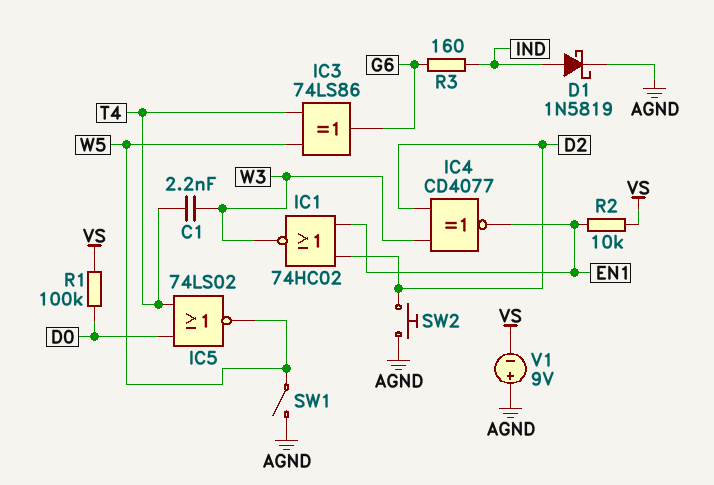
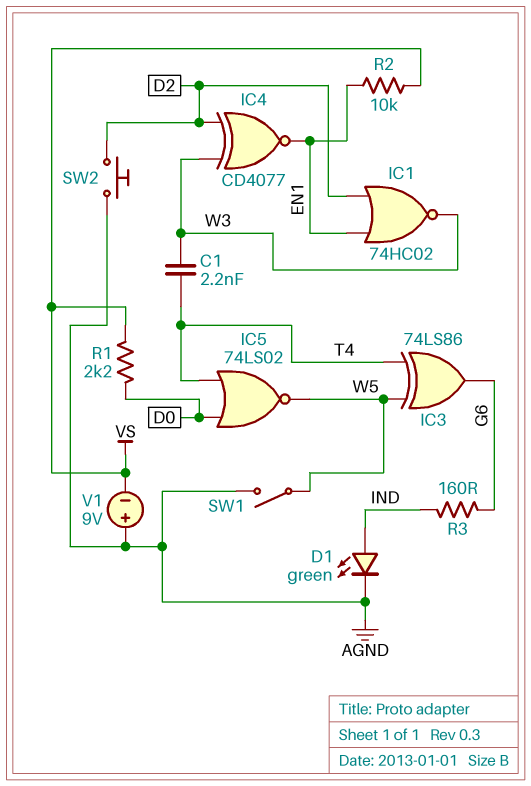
D1: schottky 1N5819 (A IND, K AGND) -> LED green (A IND, K AGND)
R1: 100k (D0, VS) -> 2.2k (D0, VS)

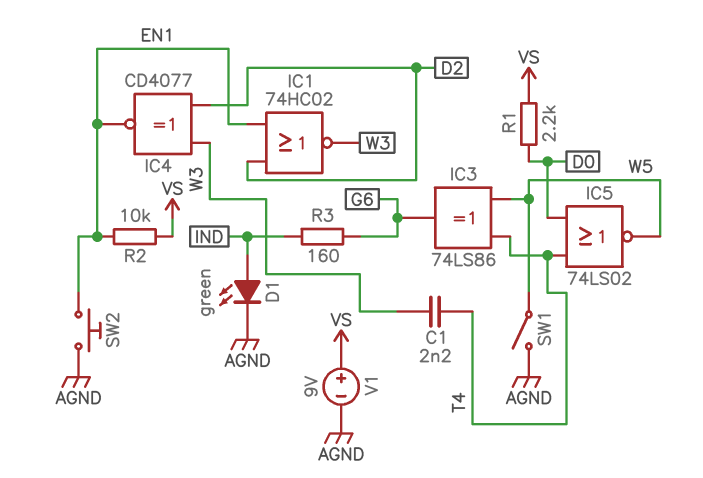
SW2: button (AGND, D2) -> button (AGND, EN1)
V1: 9V (plus AGND, minus VS) -> 9V (plus VS, minus AGND)

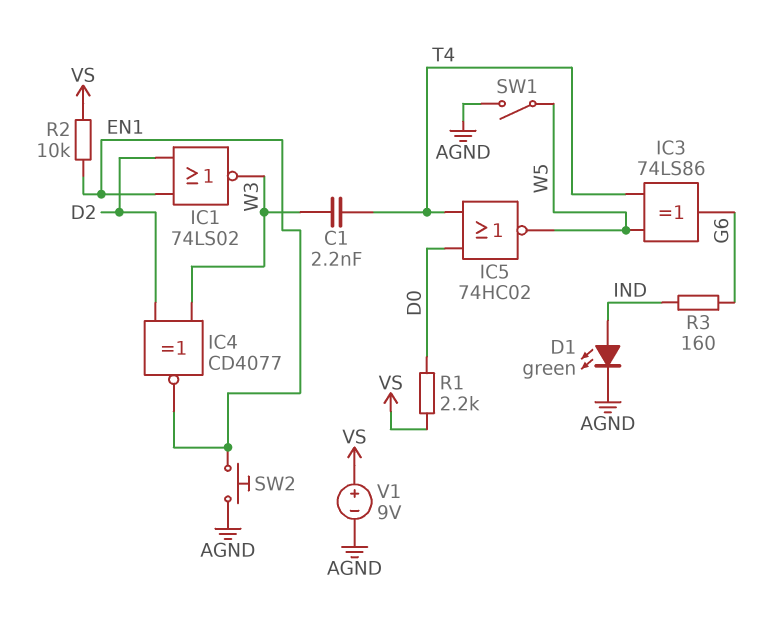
IC1: NOR 74HC02 (in D2, in EN1, out W3) -> NOR 74LS02 (in D2, in EN1, out W3)
IC5: NOR 74LS02 (in D0, in T4, out W5) -> NOR 74HC02 (in D0, in T4, out W5)

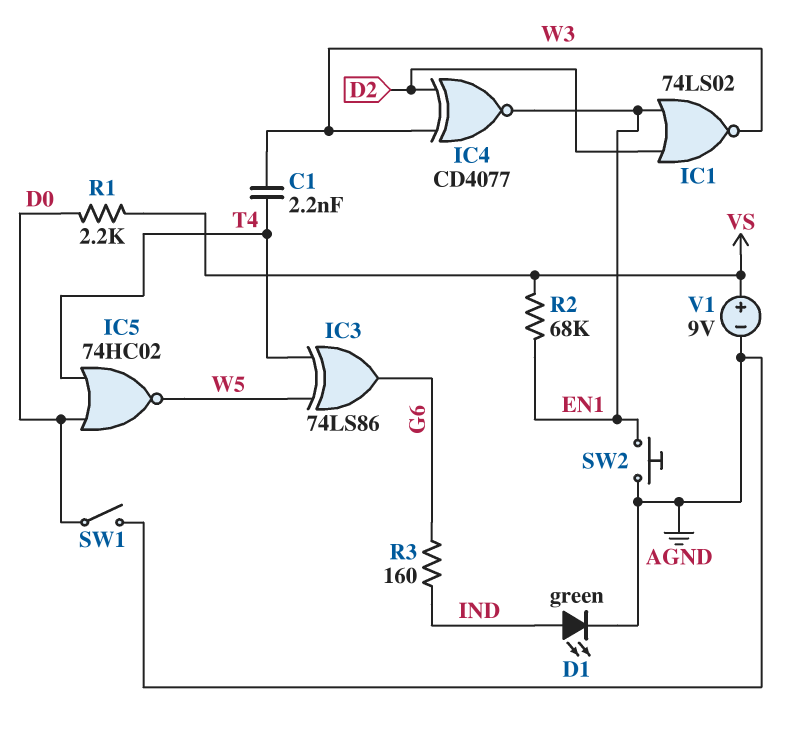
R2: 10k (EN1, VS) -> 68k (EN1, VS)
SW1: switch (AGND, W5) -> switch (AGND, D0)

